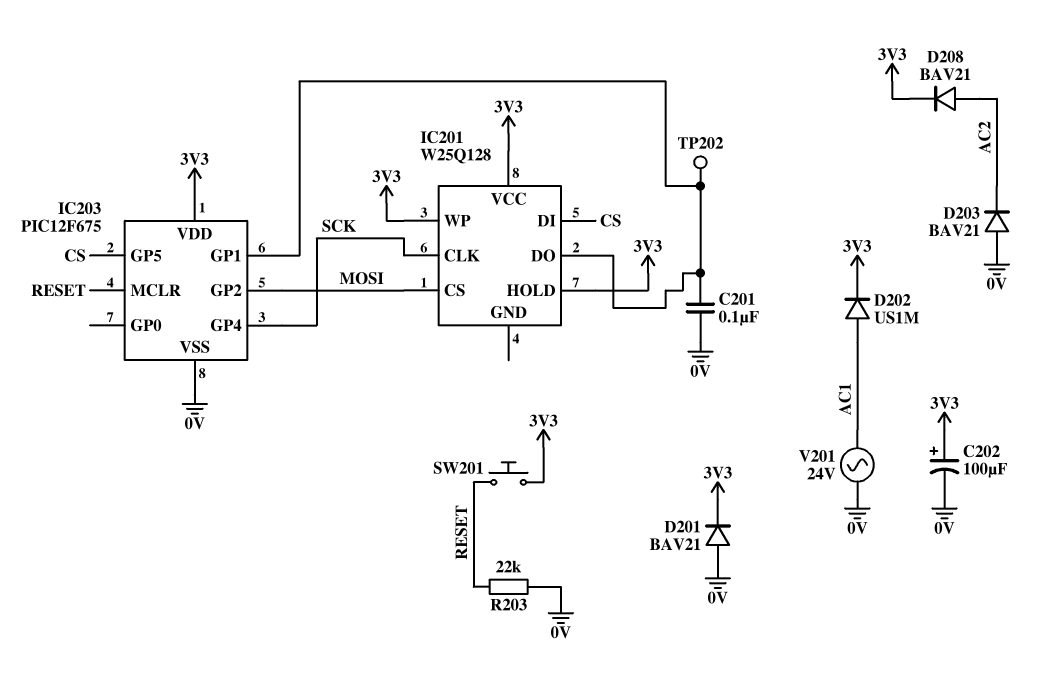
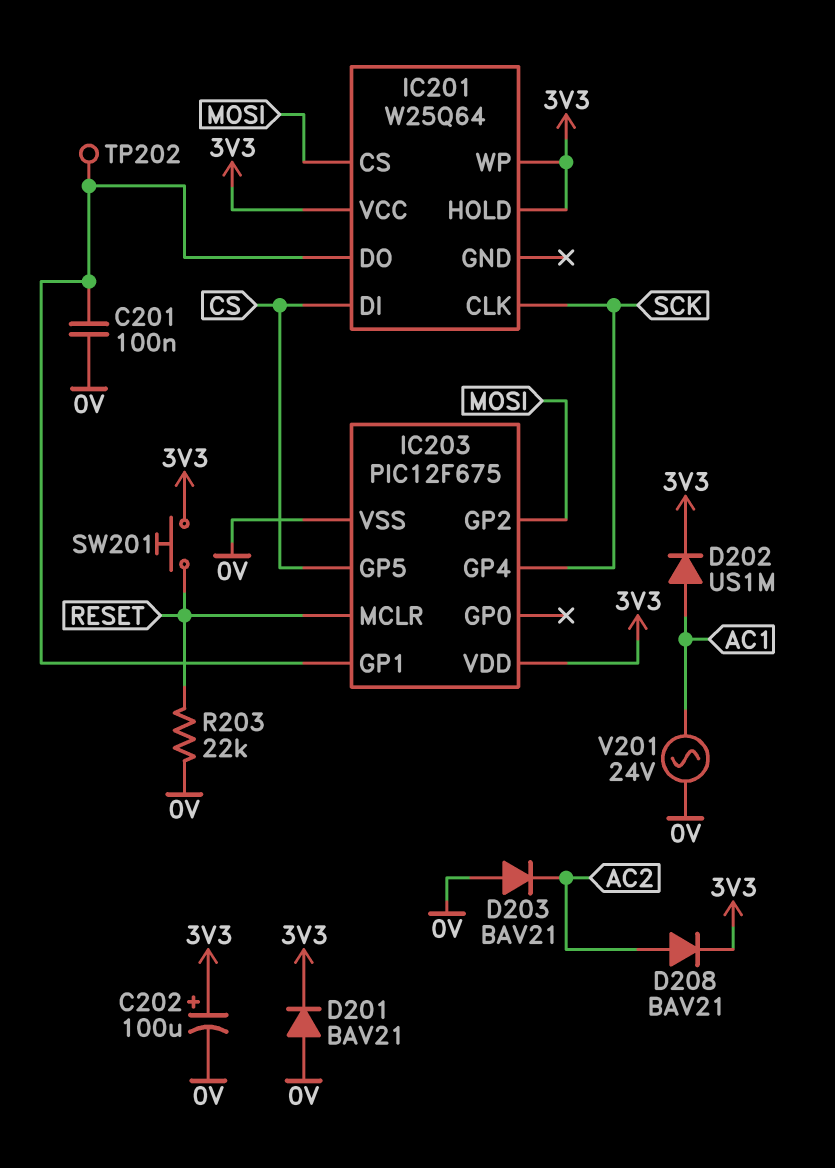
IC201: W25Q128 -> W25Q64

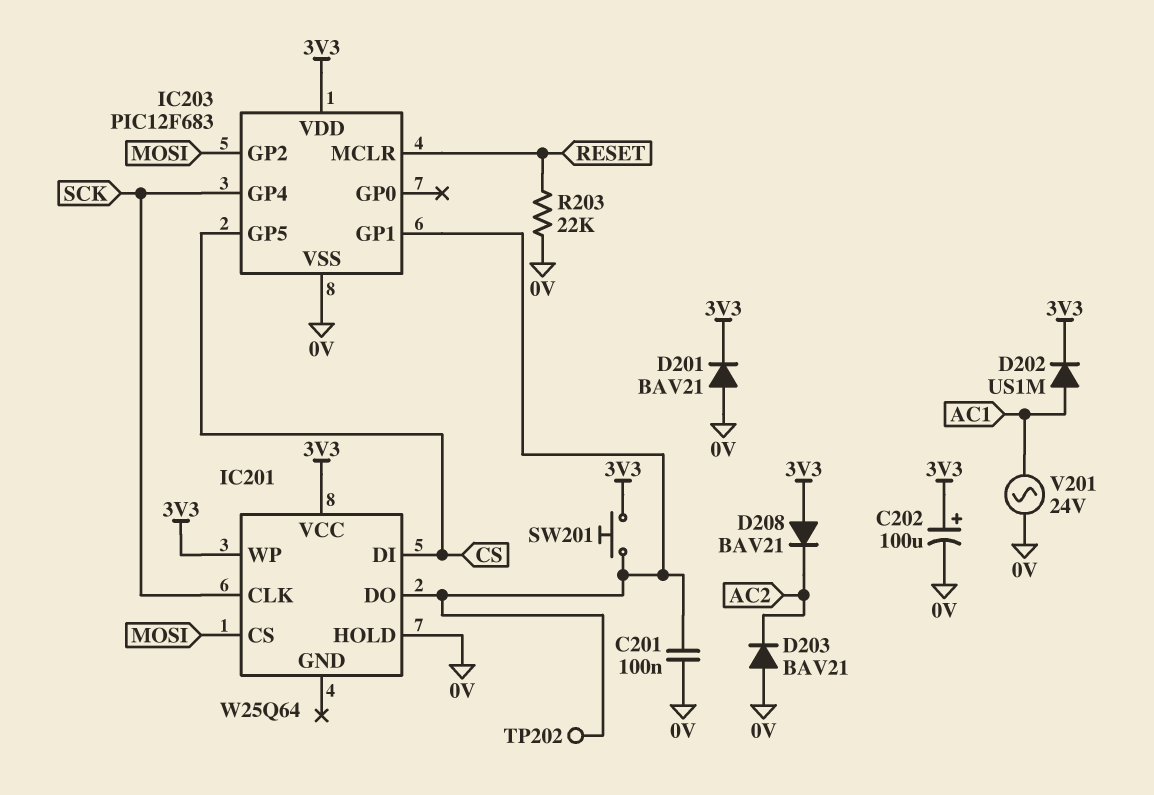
D208: diode BAV21 (A AC2, K 3V3) -> diode BAV21 (A 3V3, K AC2)
IC201 pin HOLD: 3V3 -> 0V
IC203: PIC12F675 -> PIC12F683
SW201: button (3V3, RESET) -> button (3V3, IC201/DO)

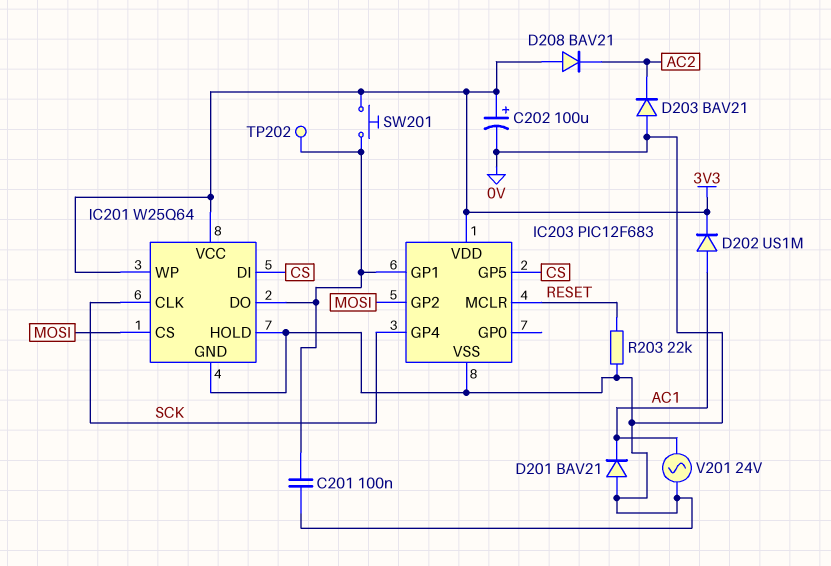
D201: diode BAV21 (A 0V, K 3V3) -> diode BAV21 (A 0V, K AC1)
IC201 pin GND: none -> 0V

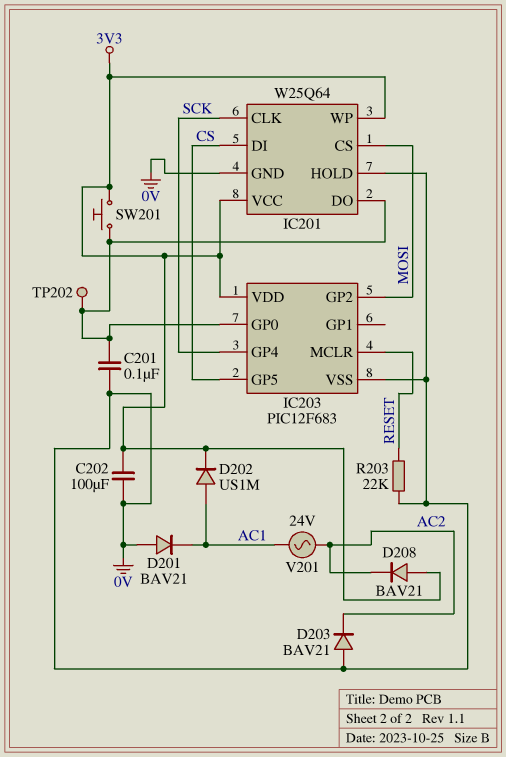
C202: 100uF (plus 3V3, minus 0V) -> 100uF (0V, 3V3)
IC203 pin GP0: none -> IC201/DO
IC203 pin GP1: IC201/DO -> none
V201: AC 24V (0V, AC1) -> AC 24V (AC1, AC2)

